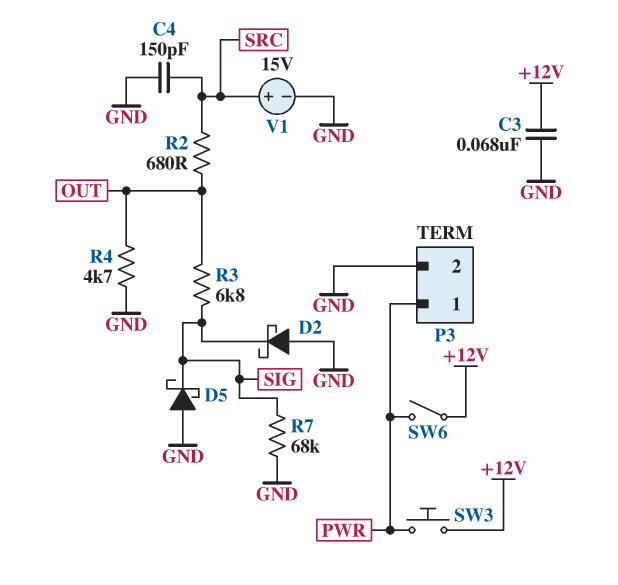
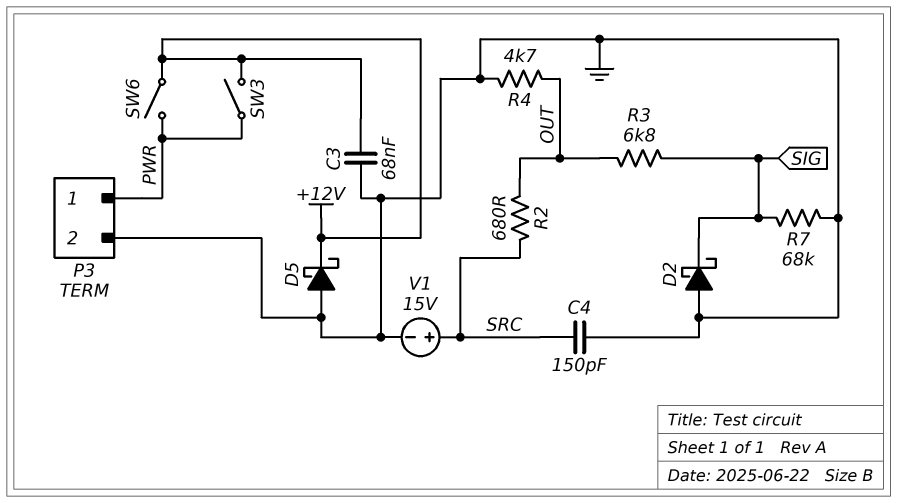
D5: schottky (A GND, K SIG) -> schottky (A GND, K +12V)
SW3: button (+12V, PWR) -> switch (+12V, PWR)

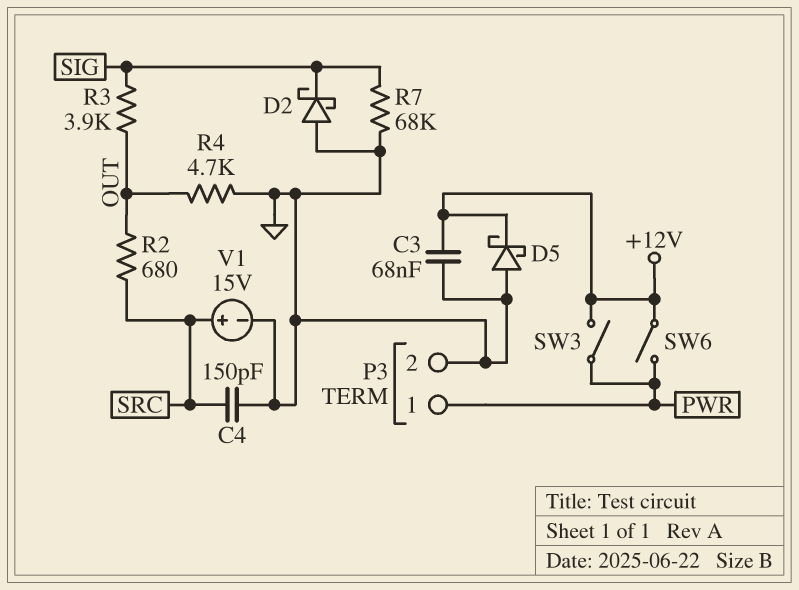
R3: 6.8k (OUT, SIG) -> 3.9k (OUT, SIG)

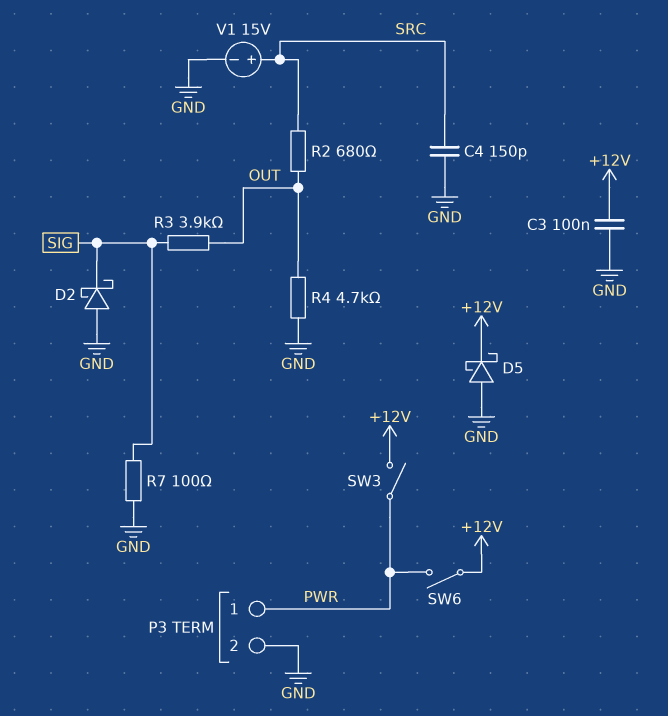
C3: 68nF (+12V, GND) -> 100nF (+12V, GND)
R7: 68k (GND, SIG) -> 100 (GND, SIG)

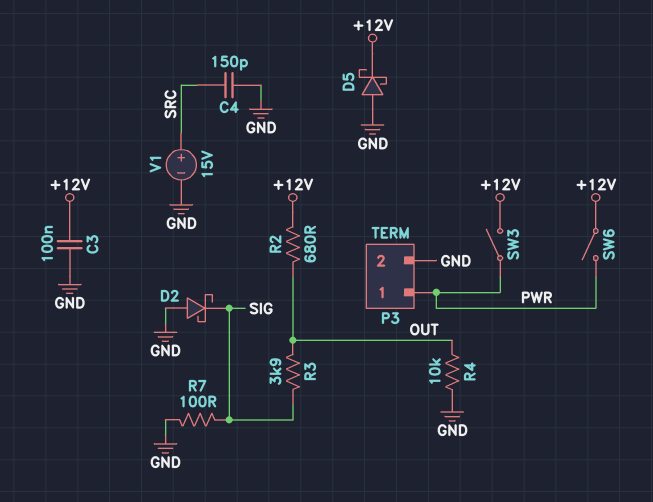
R2: 680 (OUT, SRC) -> 680 (+12V, OUT)
R4: 4.7k (GND, OUT) -> 10k (GND, OUT)

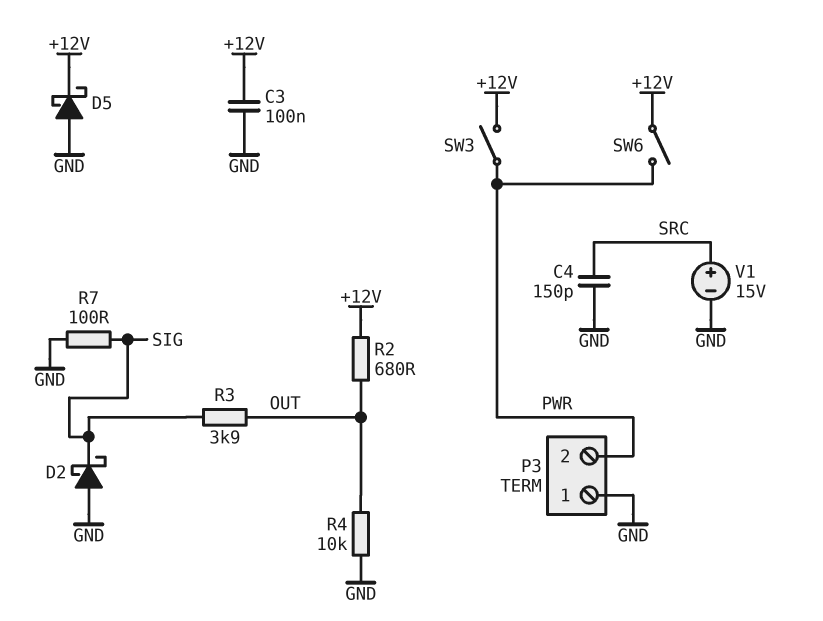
P3 pin 1: PWR -> GND
P3 pin 2: GND -> PWR

